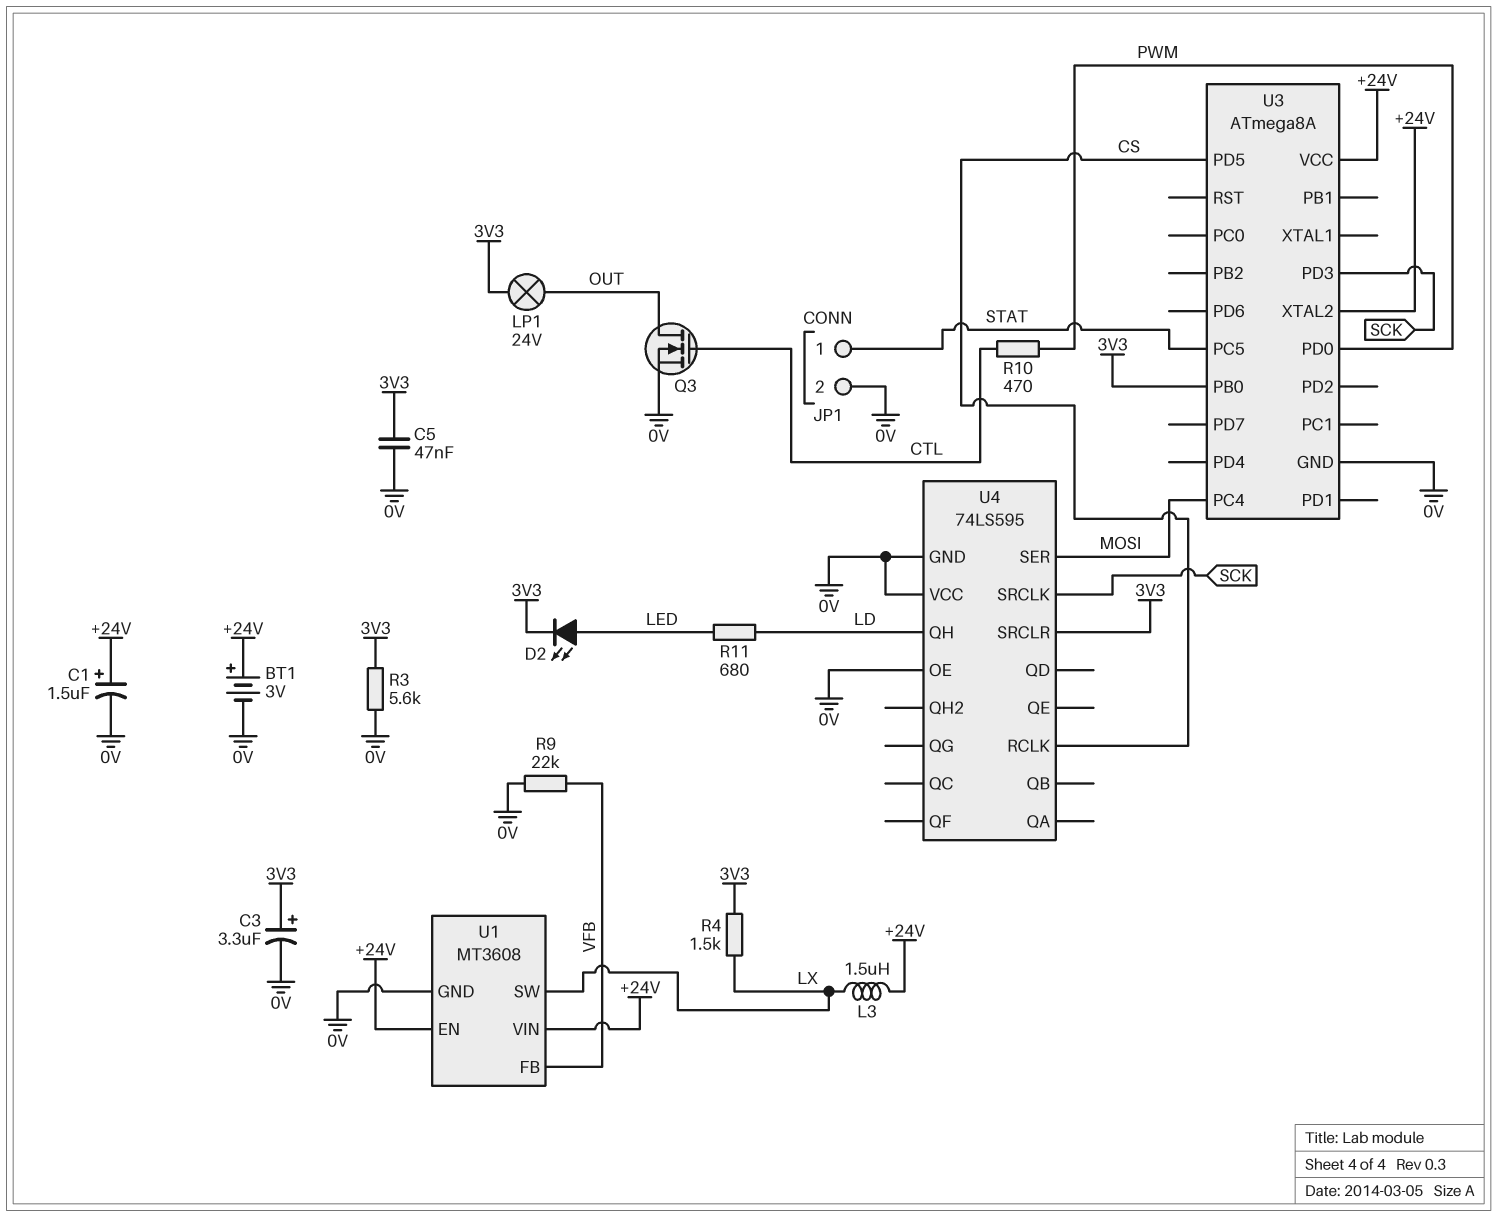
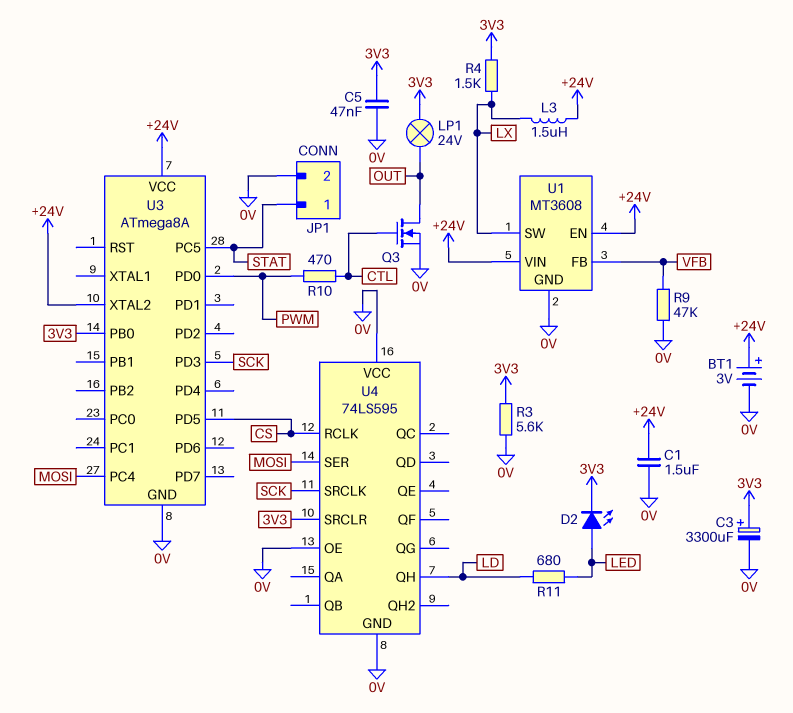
C1: 1.5uF (plus +24V, minus 0V) -> 1.5uF (+24V, 0V)
C3: 3.3uF (plus 3V3, minus 0V) -> 3300uF (plus 3V3, minus 0V)
R9: 22k (0V, VFB) -> 47k (0V, VFB)

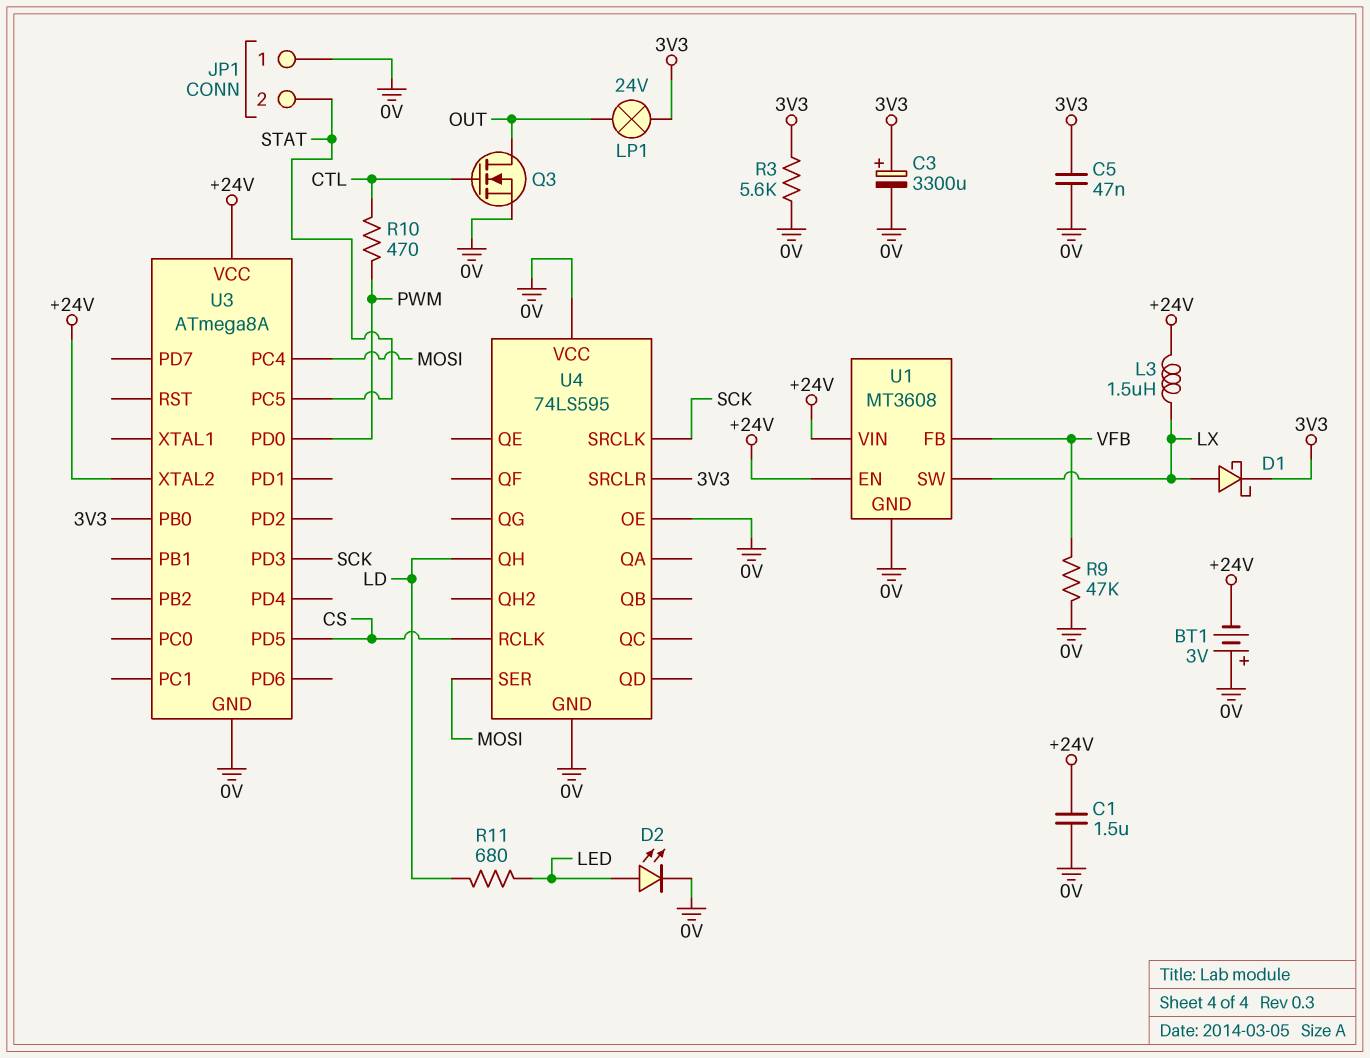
BT1: 3V (plus +24V, minus 0V) -> 3V (plus 0V, minus +24V)
D1: none -> schottky (A LX, K 3V3)
D2: LED (A LED, K 3V3) -> LED (A LED, K 0V)
JP1 pin 1: STAT -> 0V
JP1 pin 2: 0V -> STAT
R4: 1.5k (3V3, LX) -> none

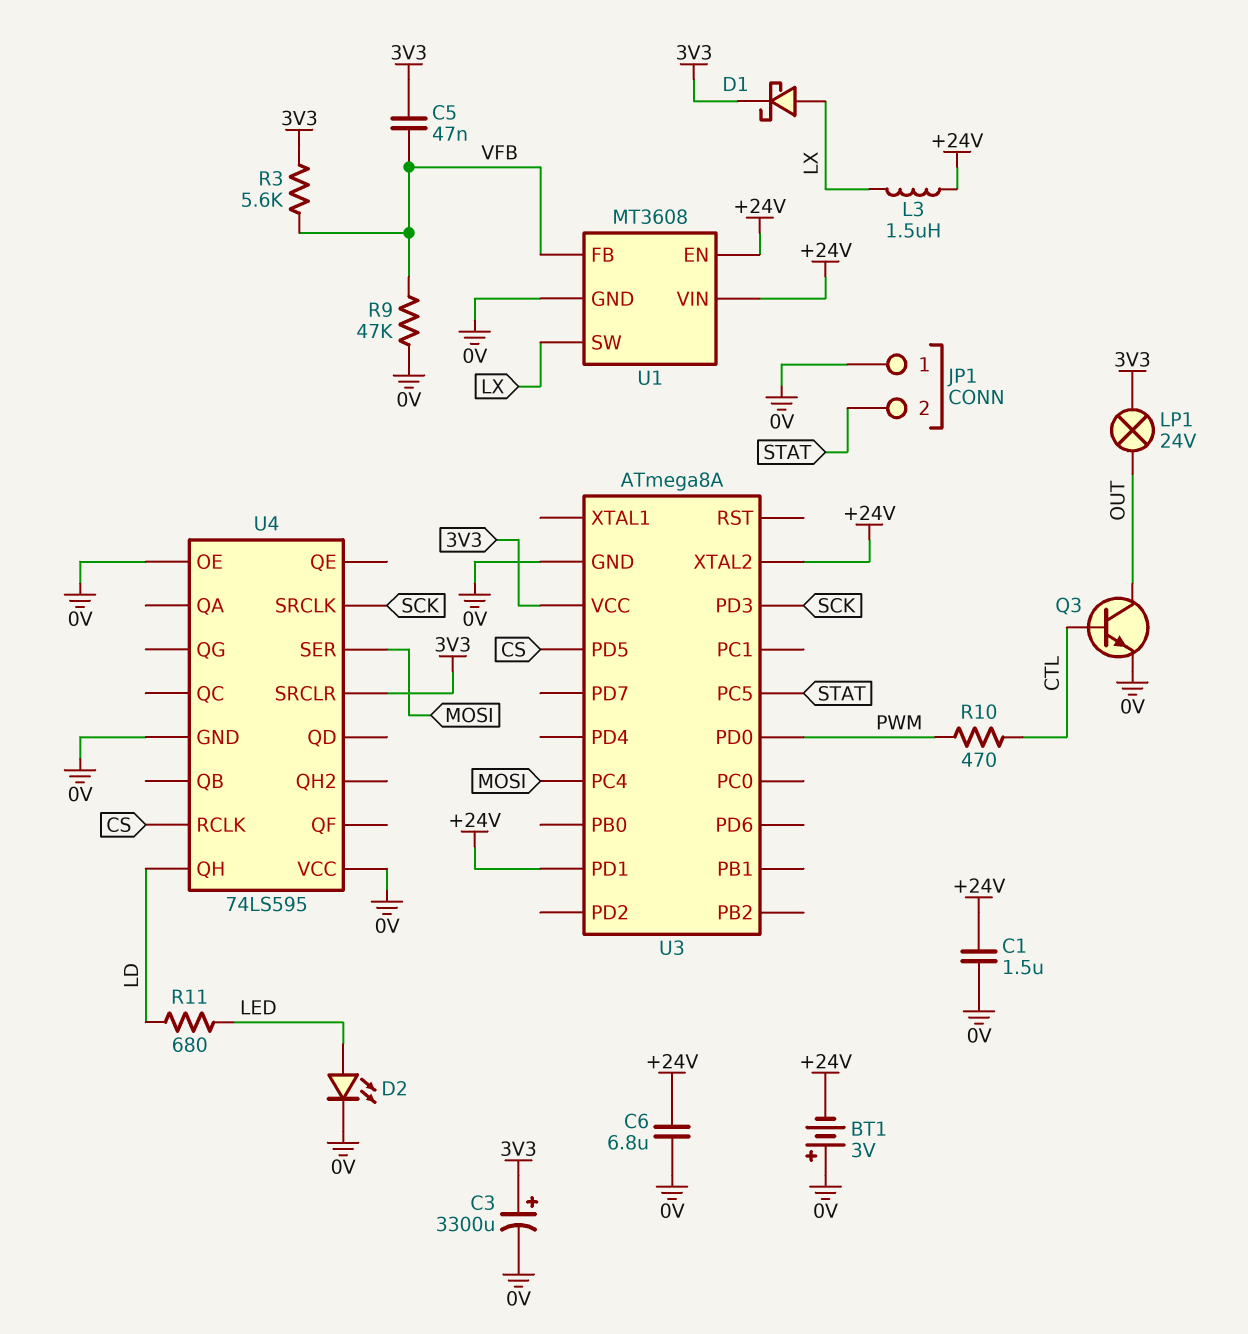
C5: 47nF (0V, 3V3) -> 47nF (3V3, VFB)
C6: none -> 6.8uF (+24V, 0V)
Q3: NMOS (G CTL, D OUT, S 0V) -> NPN (B CTL, C OUT, E 0V)
R3: 5.6k (0V, 3V3) -> 5.6k (3V3, VFB)
U3 pin PB0: 3V3 -> none
U3 pin PD1: none -> +24V
U3 pin VCC: +24V -> 3V3

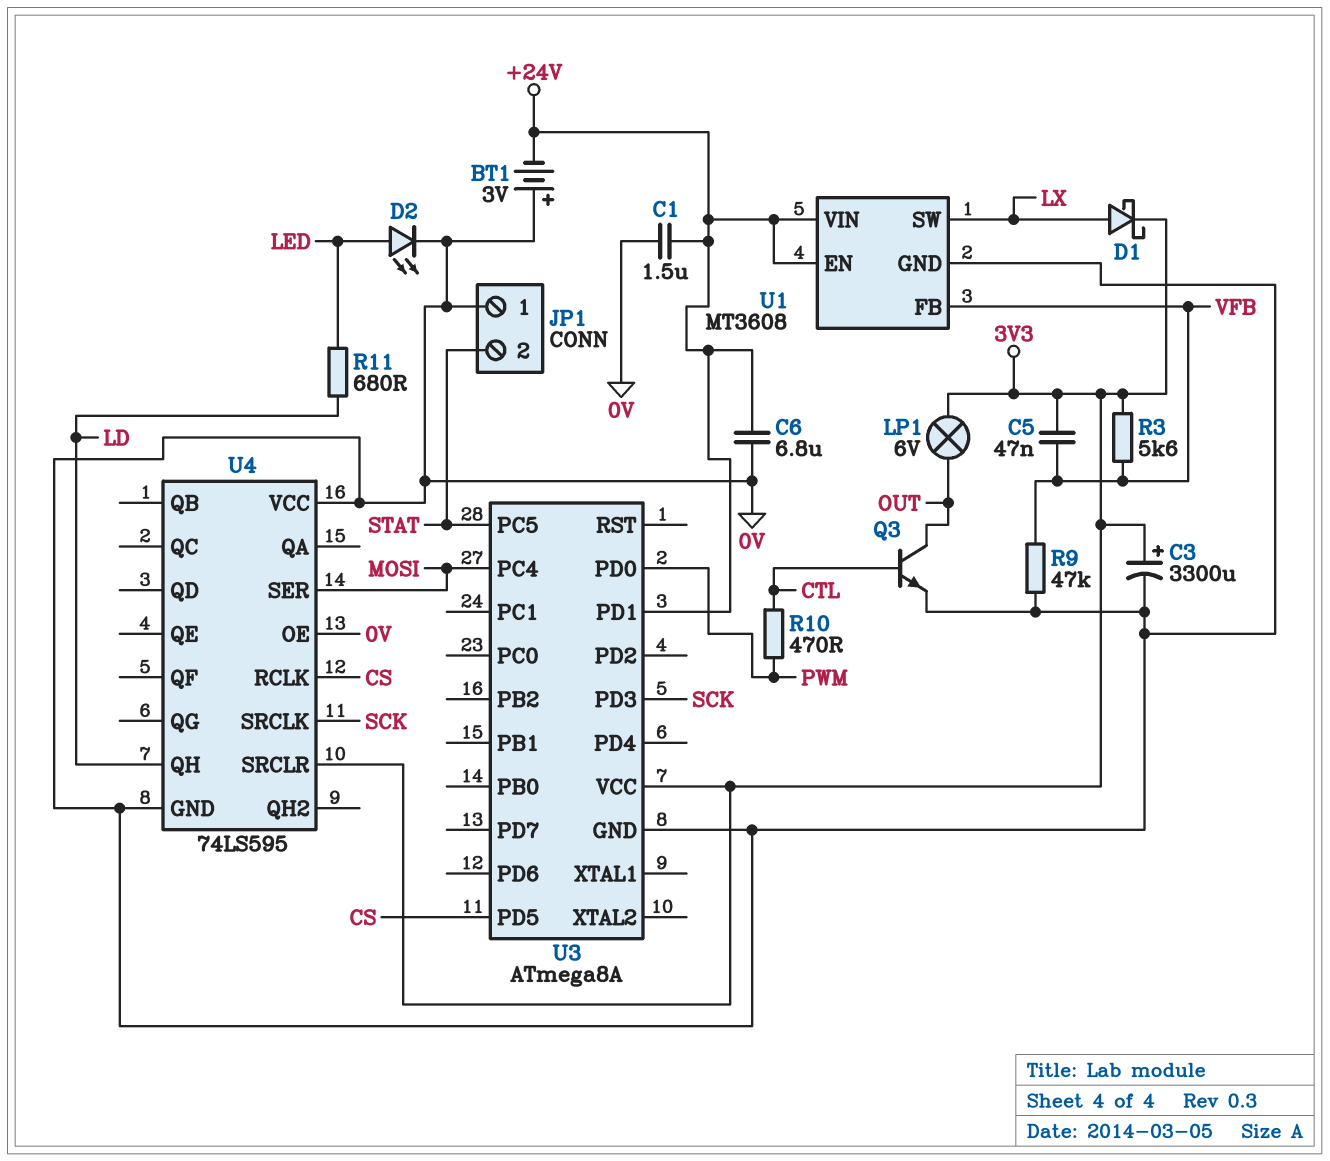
L3: 1.5uH (+24V, LX) -> none
LP1: lamp 24V (3V3, OUT) -> lamp 6V (3V3, OUT)
U3 pin XTAL2: +24V -> none

